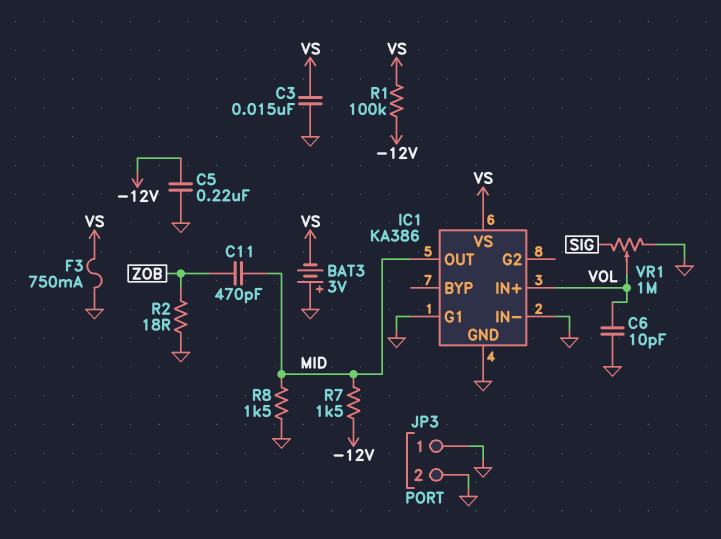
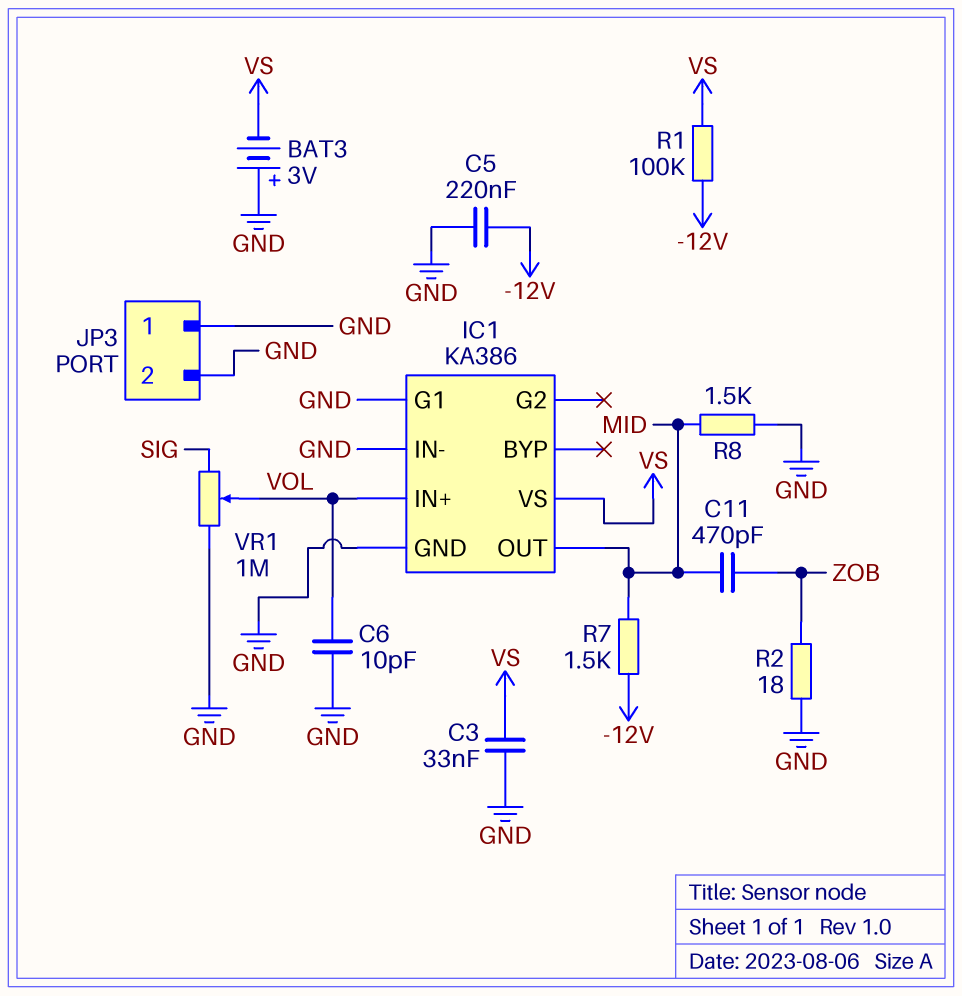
C3: 15nF (GND, VS) -> 33nF (GND, VS)
F3: 750mA (GND, VS) -> none

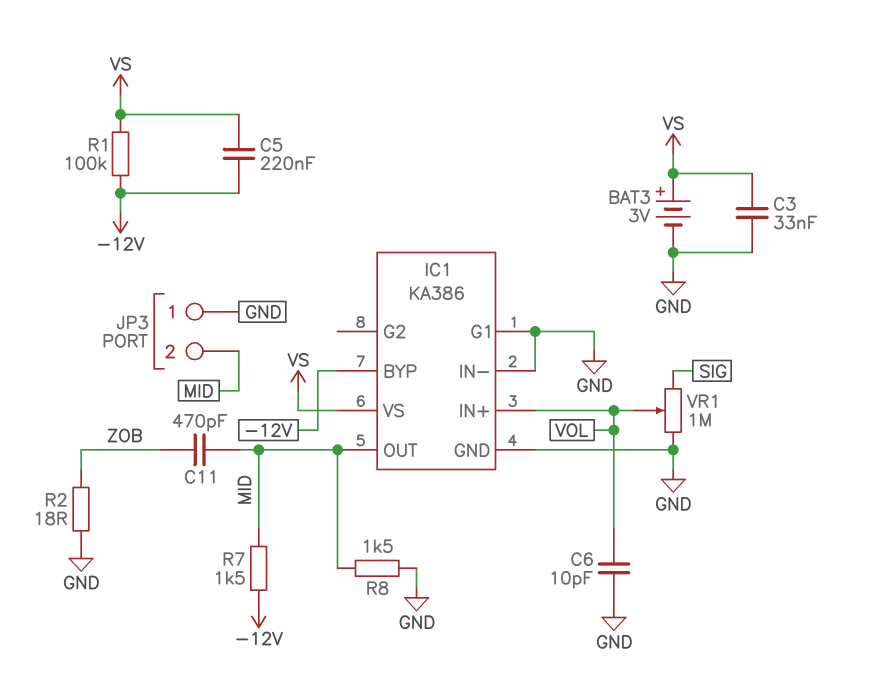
BAT3: 3V (plus GND, minus VS) -> 3V (plus VS, minus GND)
C5: 220nF (-12V, GND) -> 220nF (-12V, VS)
IC1 pin BYP: none -> -12V
JP3 pin 2: GND -> MID

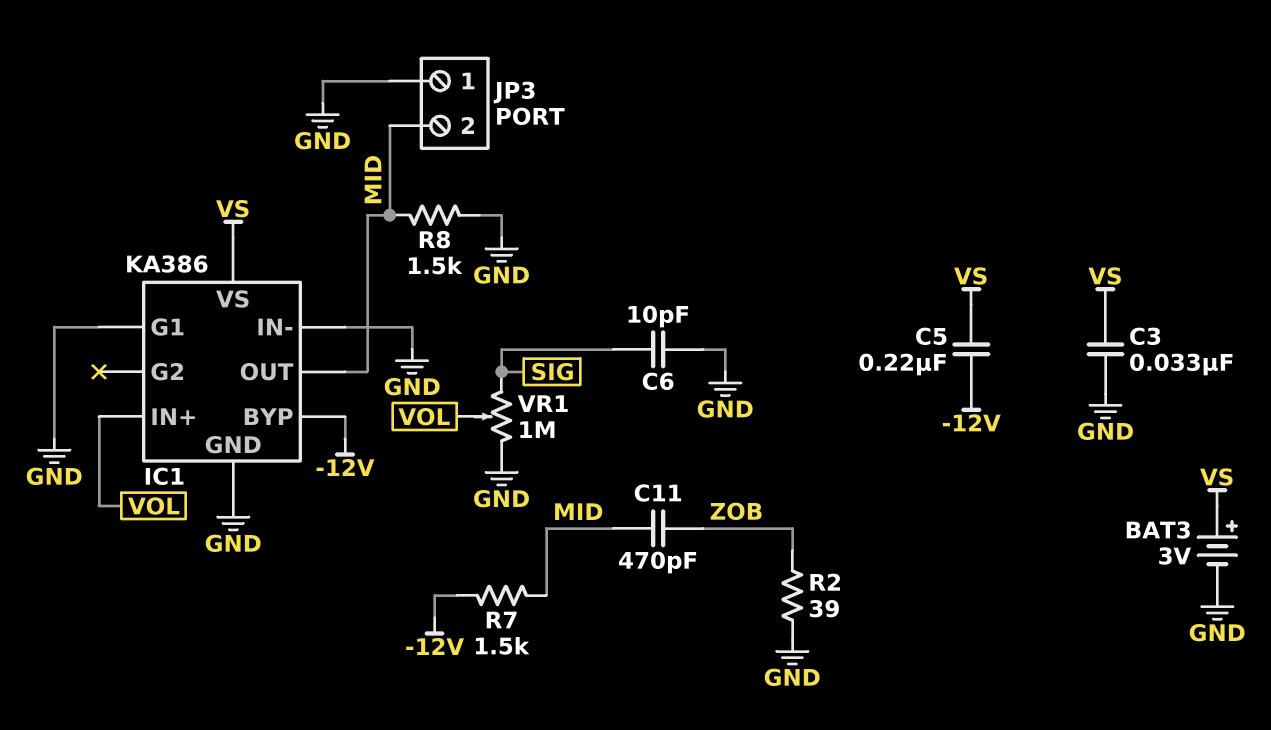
C6: 10pF (GND, VOL) -> 10pF (GND, SIG)
R1: 100k (-12V, VS) -> none
R2: 18 (GND, ZOB) -> 39 (GND, ZOB)

